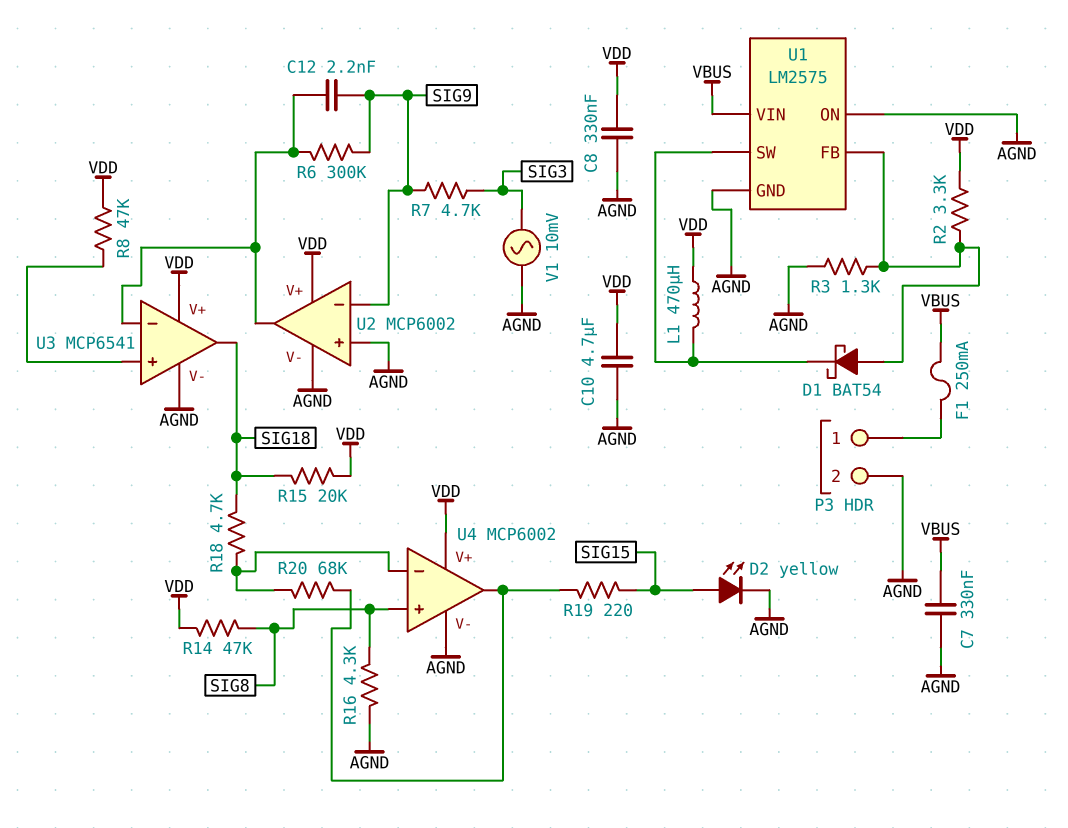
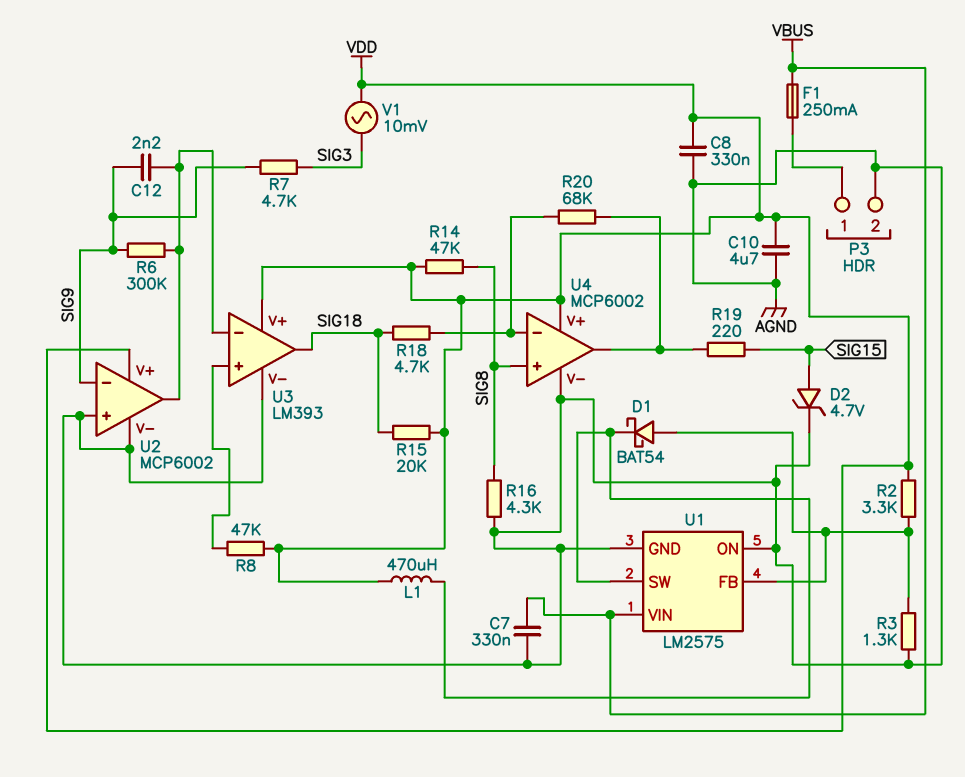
D2: LED yellow (A SIG15, K AGND) -> zener 4.7V (A SIG15, K AGND)
U3: MCP6541 -> LM393
V1: AC 10mV (AGND, SIG3) -> AC 10mV (SIG3, VDD)

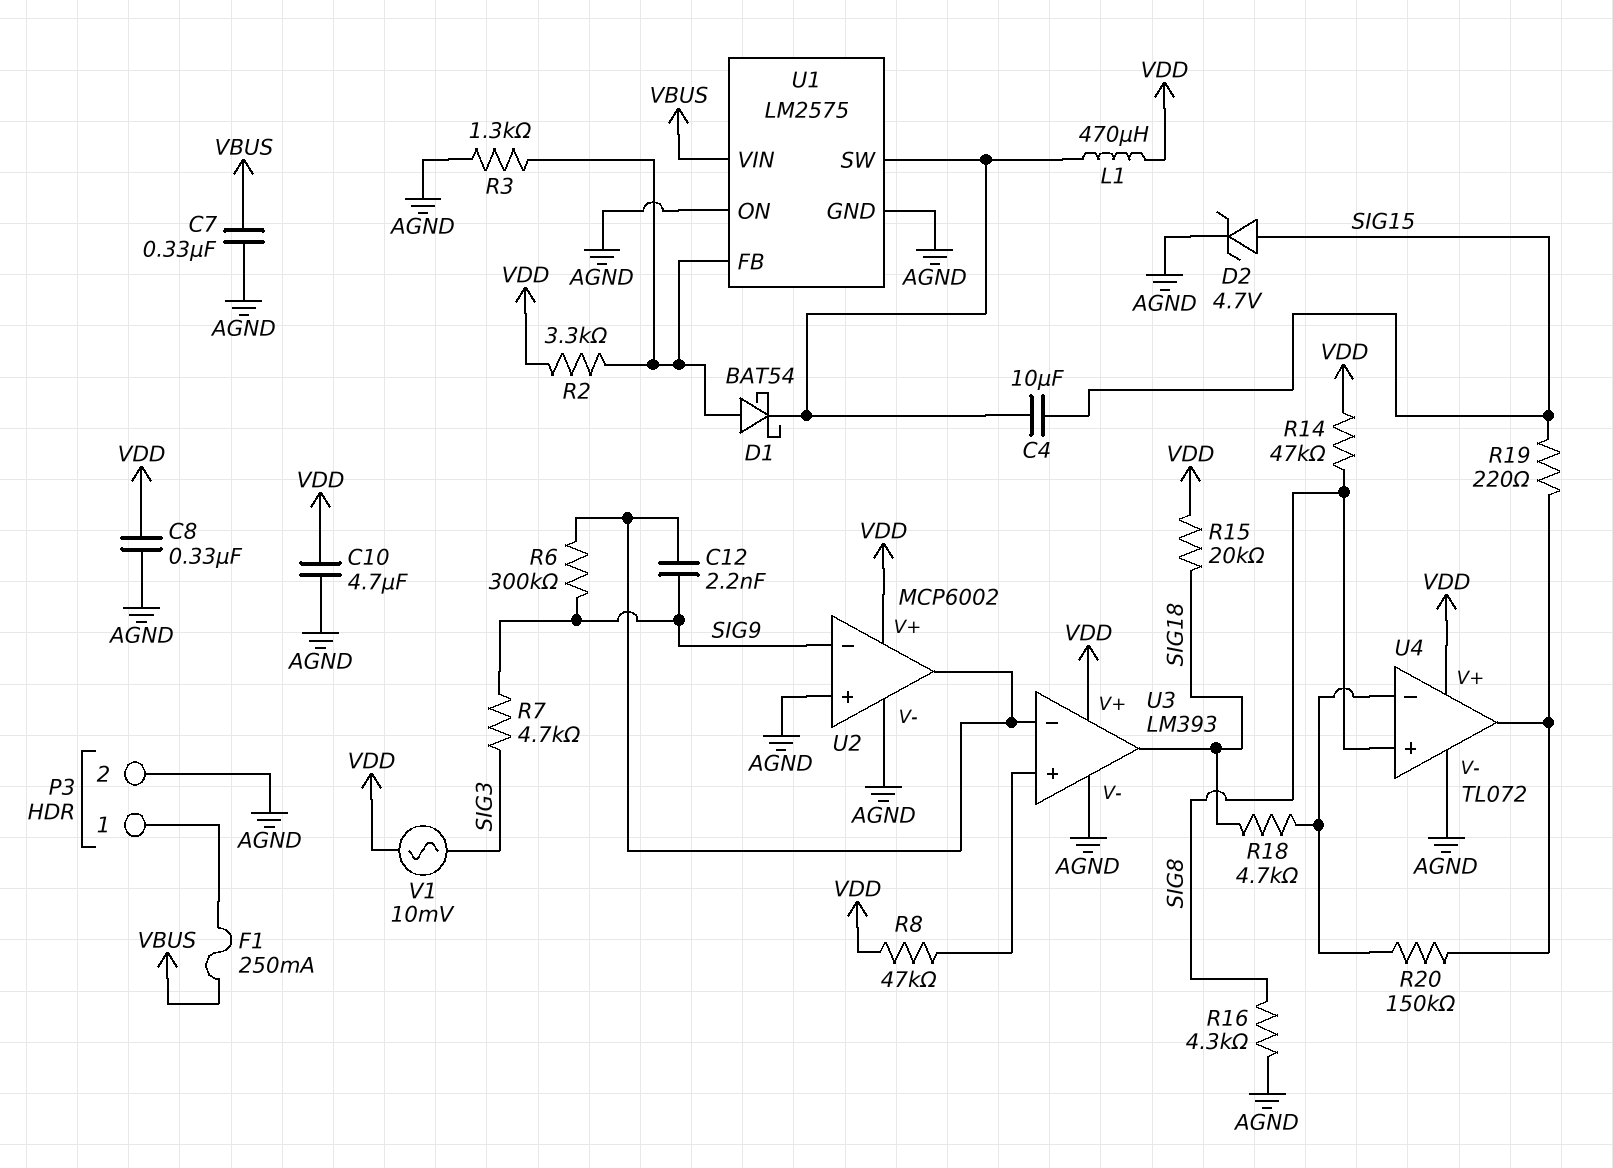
C4: none -> 10uF (SIG15, U1/SW)
R20: 68k (U4/in-, U4/out) -> 150k (U4/in-, U4/out)
U4: MCP6002 -> TL072

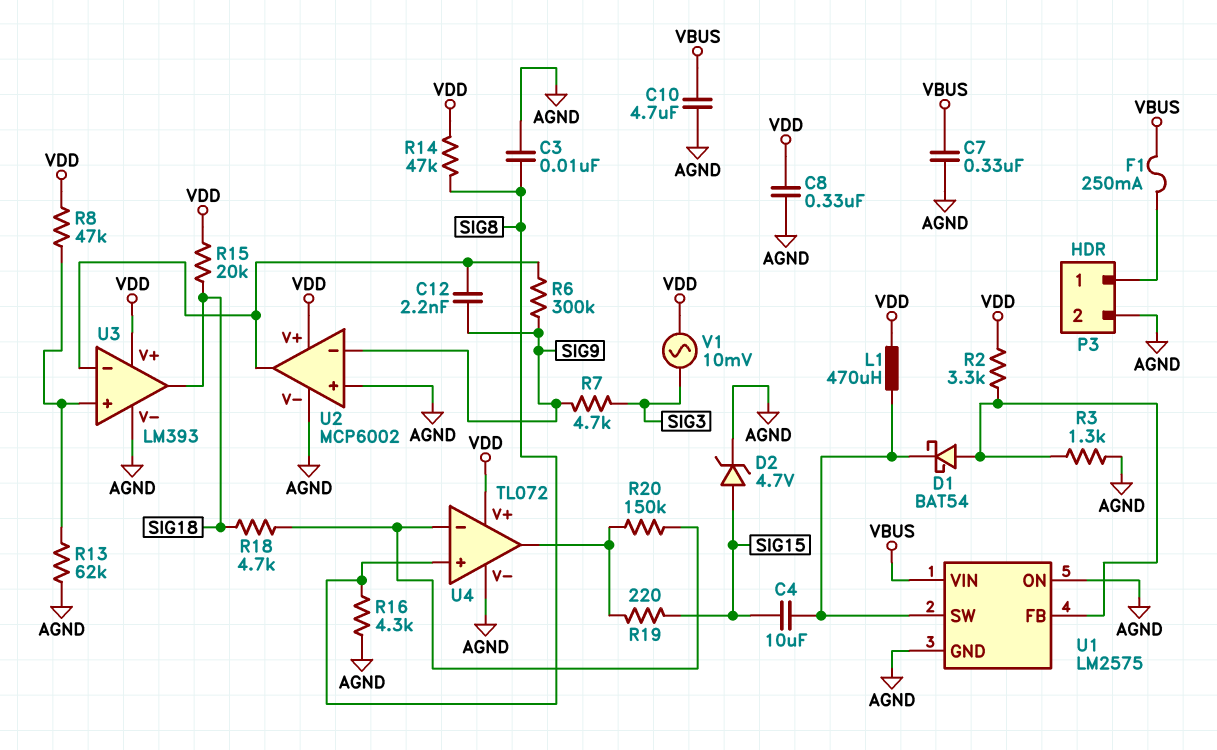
C3: none -> 10nF (AGND, SIG8)
C10: 4.7uF (AGND, VDD) -> 4.7uF (AGND, VBUS)
R13: none -> 62k (AGND, U3/in+)

